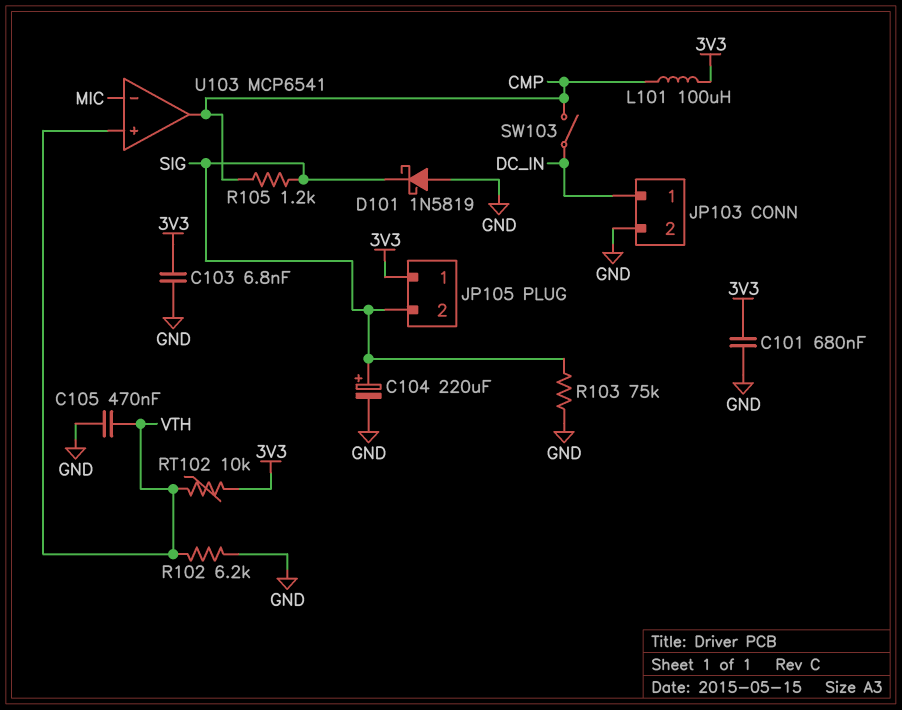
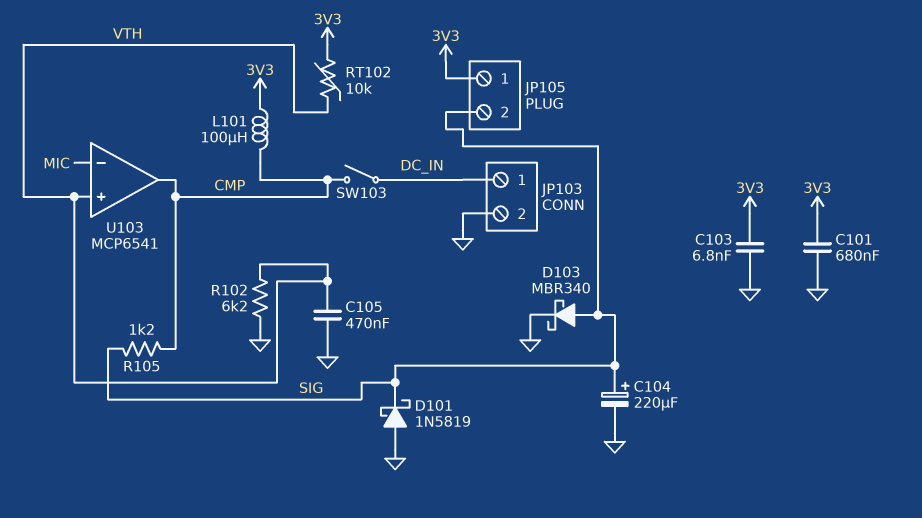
D103: none -> schottky MBR340 (A SIG, K GND)
R103: 75k (GND, SIG) -> none

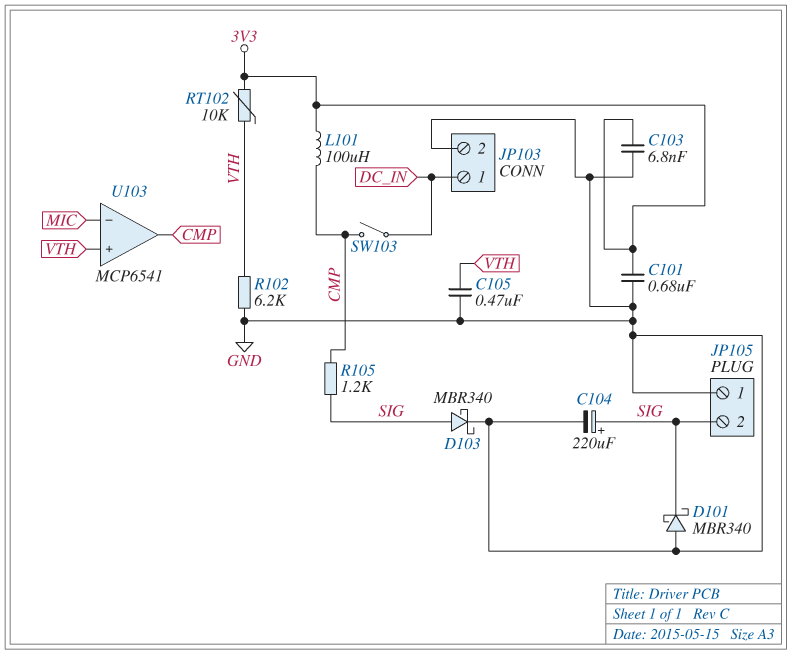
D101: schottky 1N5819 (A GND, K SIG) -> schottky MBR340 (A GND, K SIG)
JP105 pin 1: 3V3 -> GND

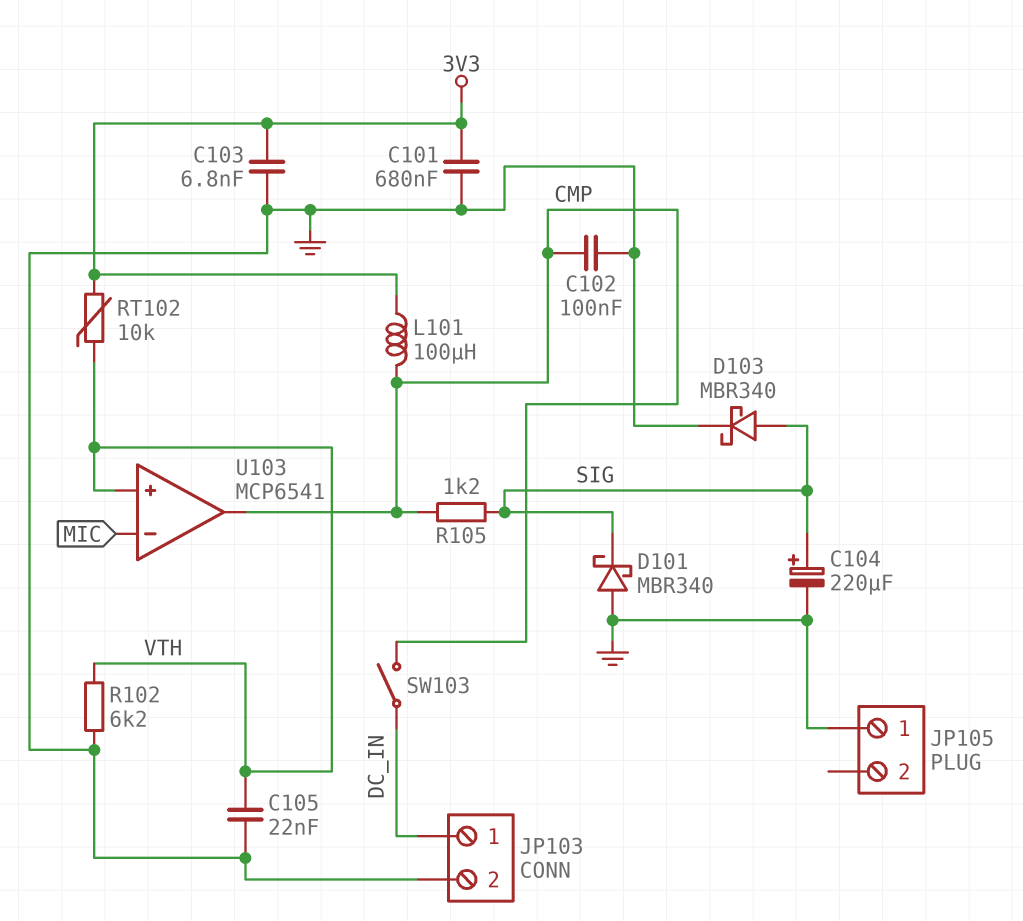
C102: none -> 100nF (CMP, GND)
C105: 470nF (GND, VTH) -> 22nF (GND, VTH)
JP105 pin 2: SIG -> none

